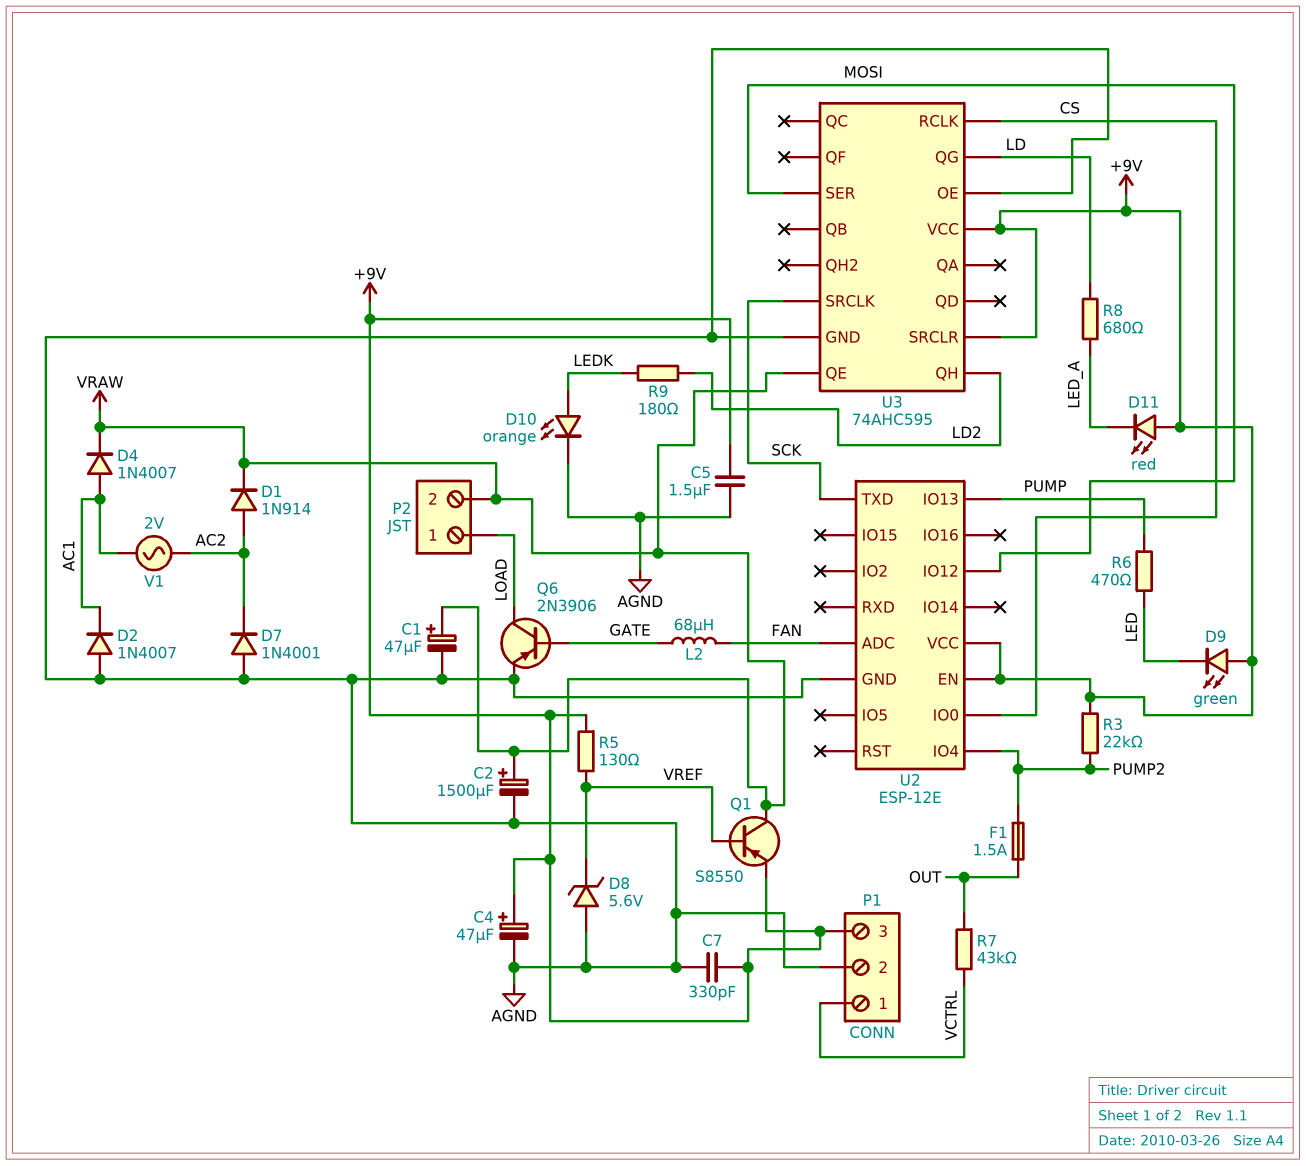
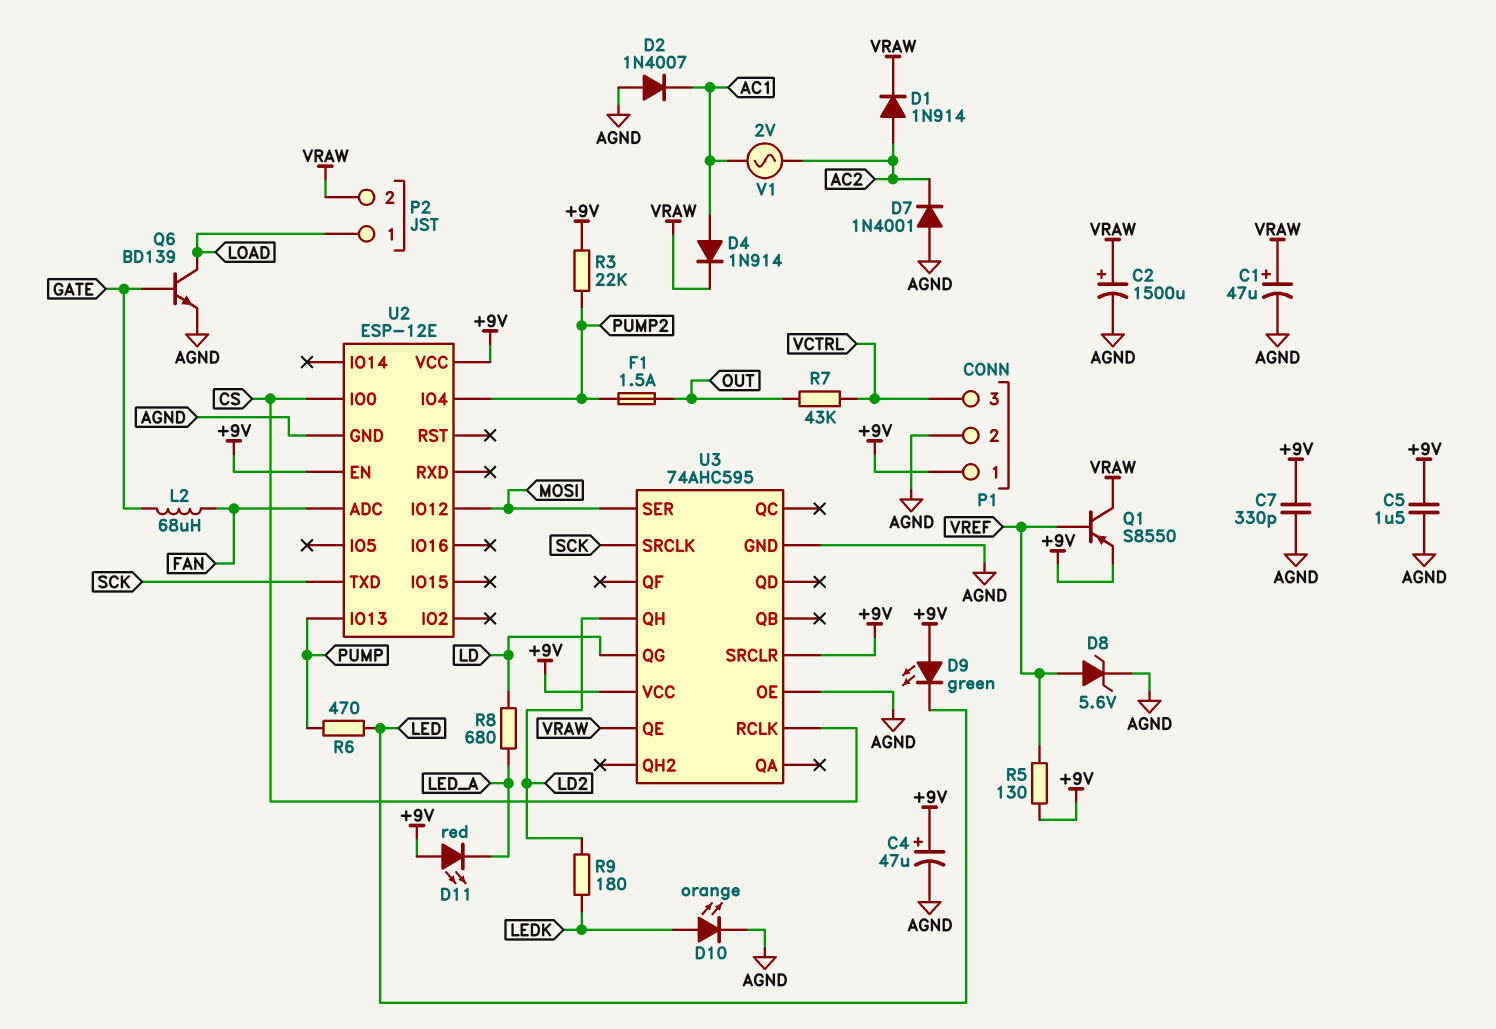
D4: diode 1N4007 (A AC1, K VRAW) -> diode 1N914 (A AC1, K VRAW)
D8: zener 5.6V (A AGND, K VREF) -> zener 5.6V (A VREF, K AGND)
P1 pin 1: VCTRL -> +9V
P1 pin 3: +9V -> VCTRL
Q6: PNP 2N3906 (B GATE, C LOAD, E AGND) -> NPN BD139 (B GATE, C LOAD, E AGND)

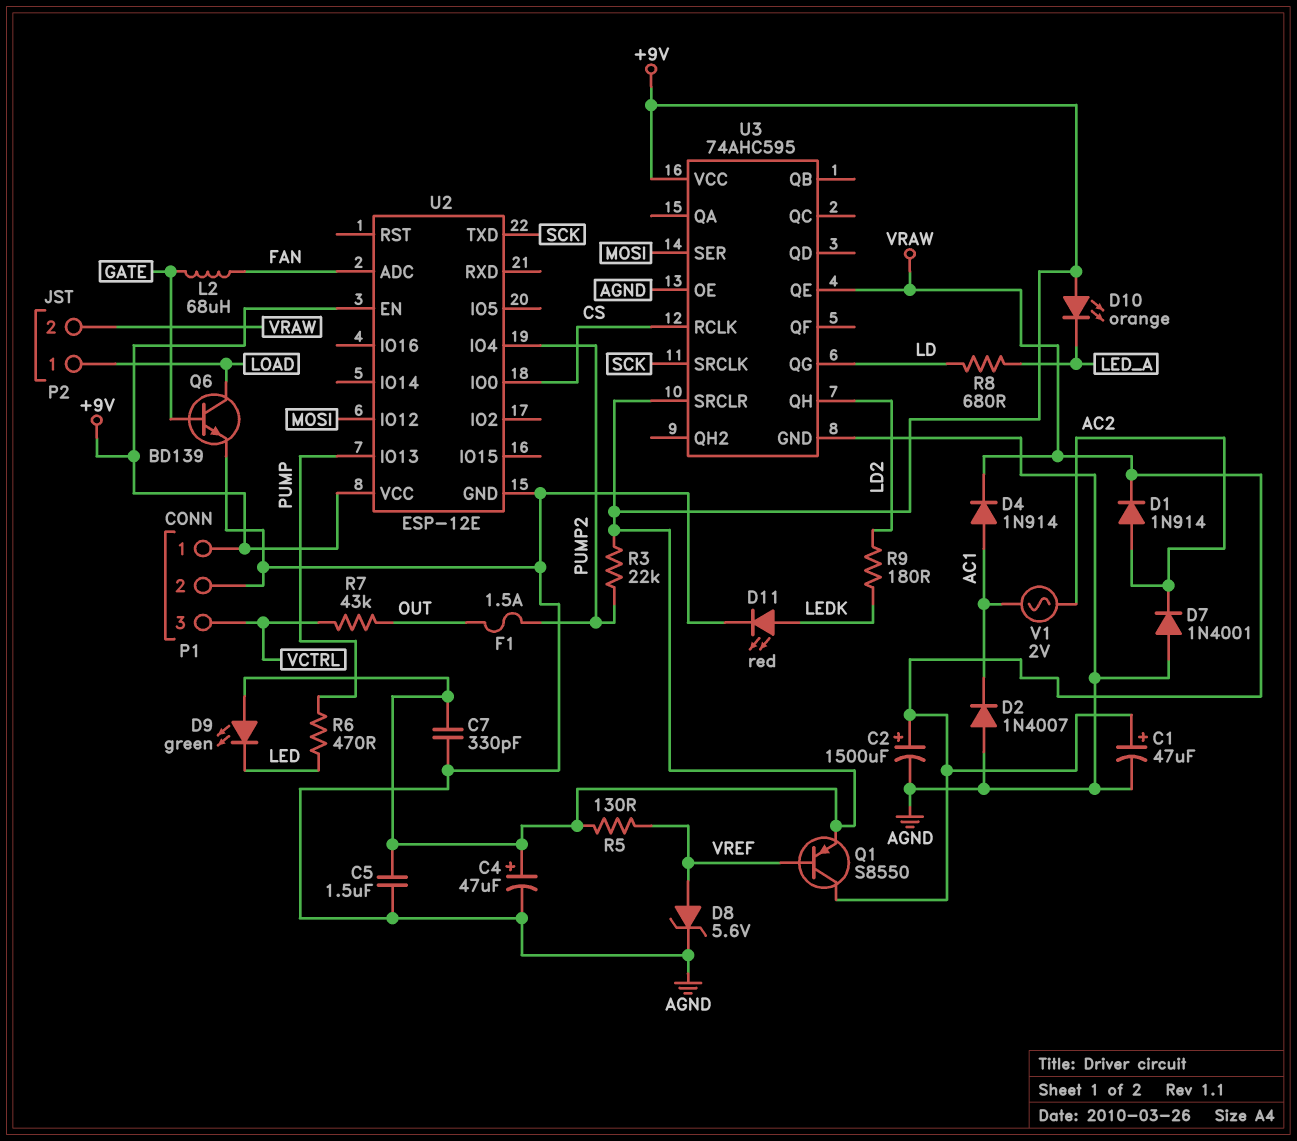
D10: LED orange (A LEDK, K AGND) -> LED orange (A +9V, K LED_A)
D11: LED red (A +9V, K LED_A) -> LED red (A LEDK, K AGND)

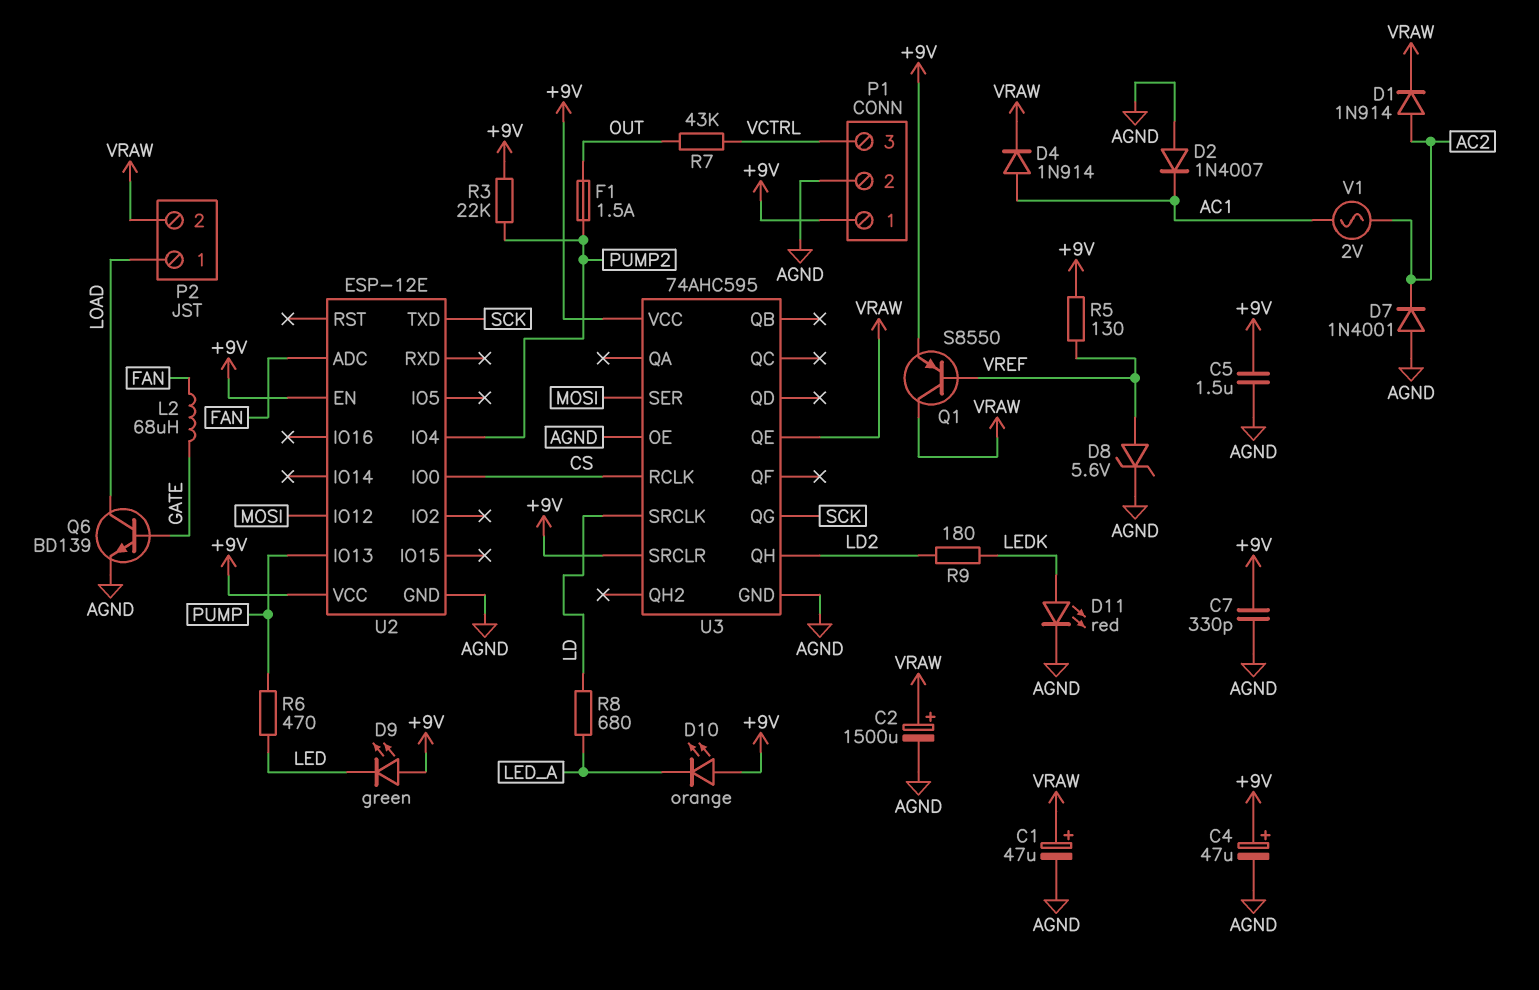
U3 pin QG: LD -> SCK
U3 pin SRCLK: SCK -> LD

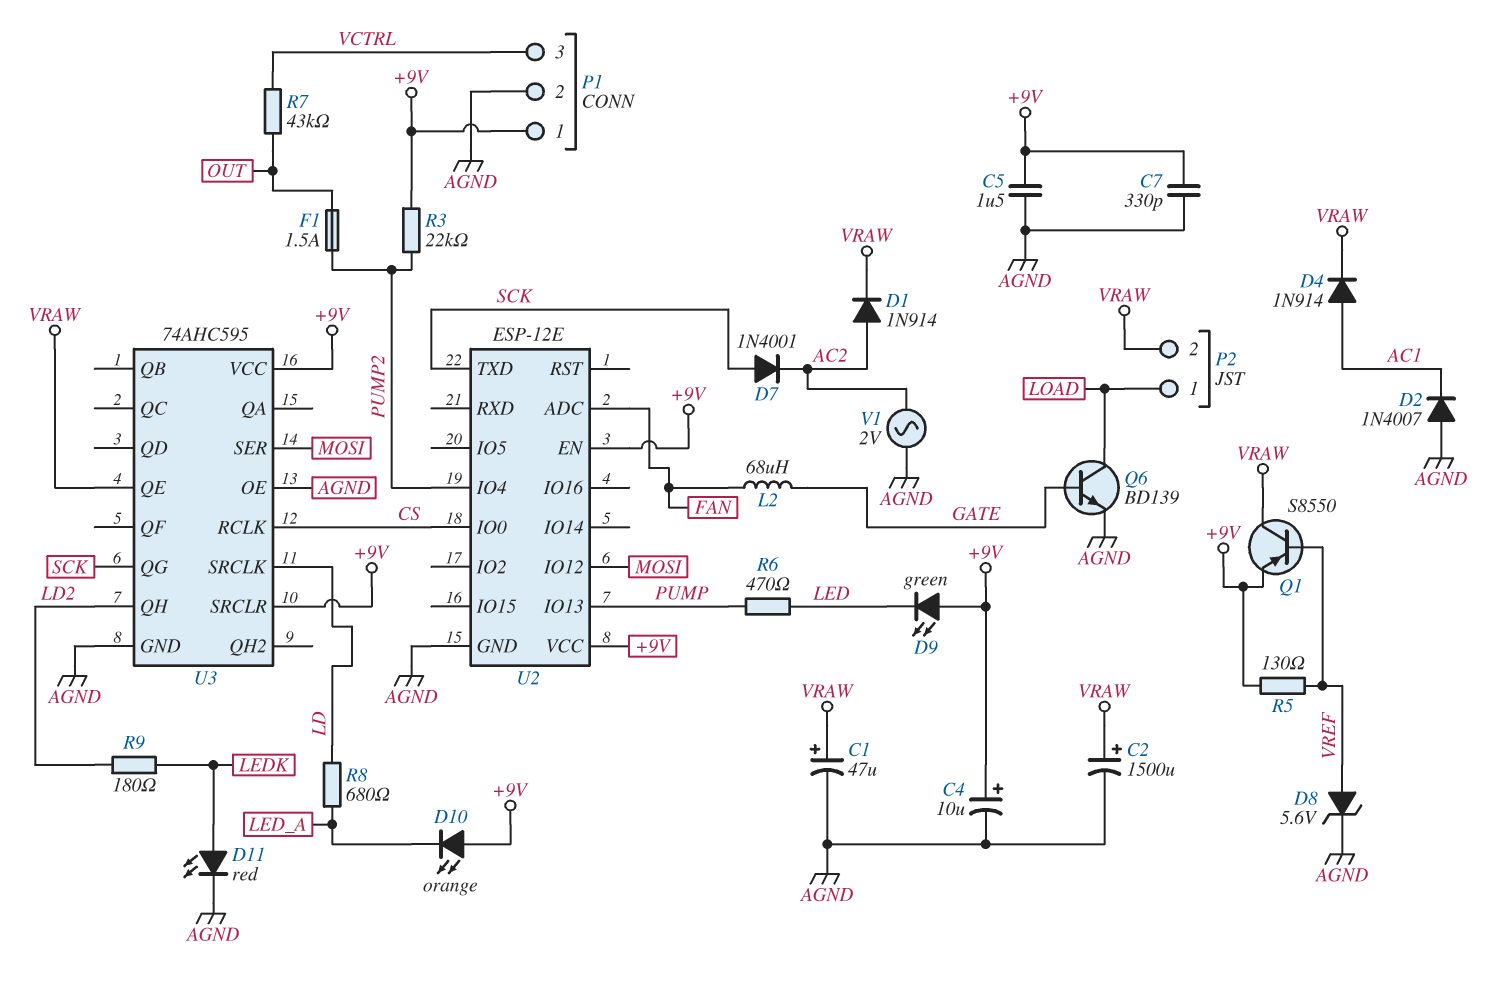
C4: 47uF (plus +9V, minus AGND) -> 10uF (plus +9V, minus AGND)
D7: diode 1N4001 (A AGND, K AC2) -> diode 1N4001 (A SCK, K AC2)
V1: AC 2V (AC1, AC2) -> AC 2V (AC2, AGND)

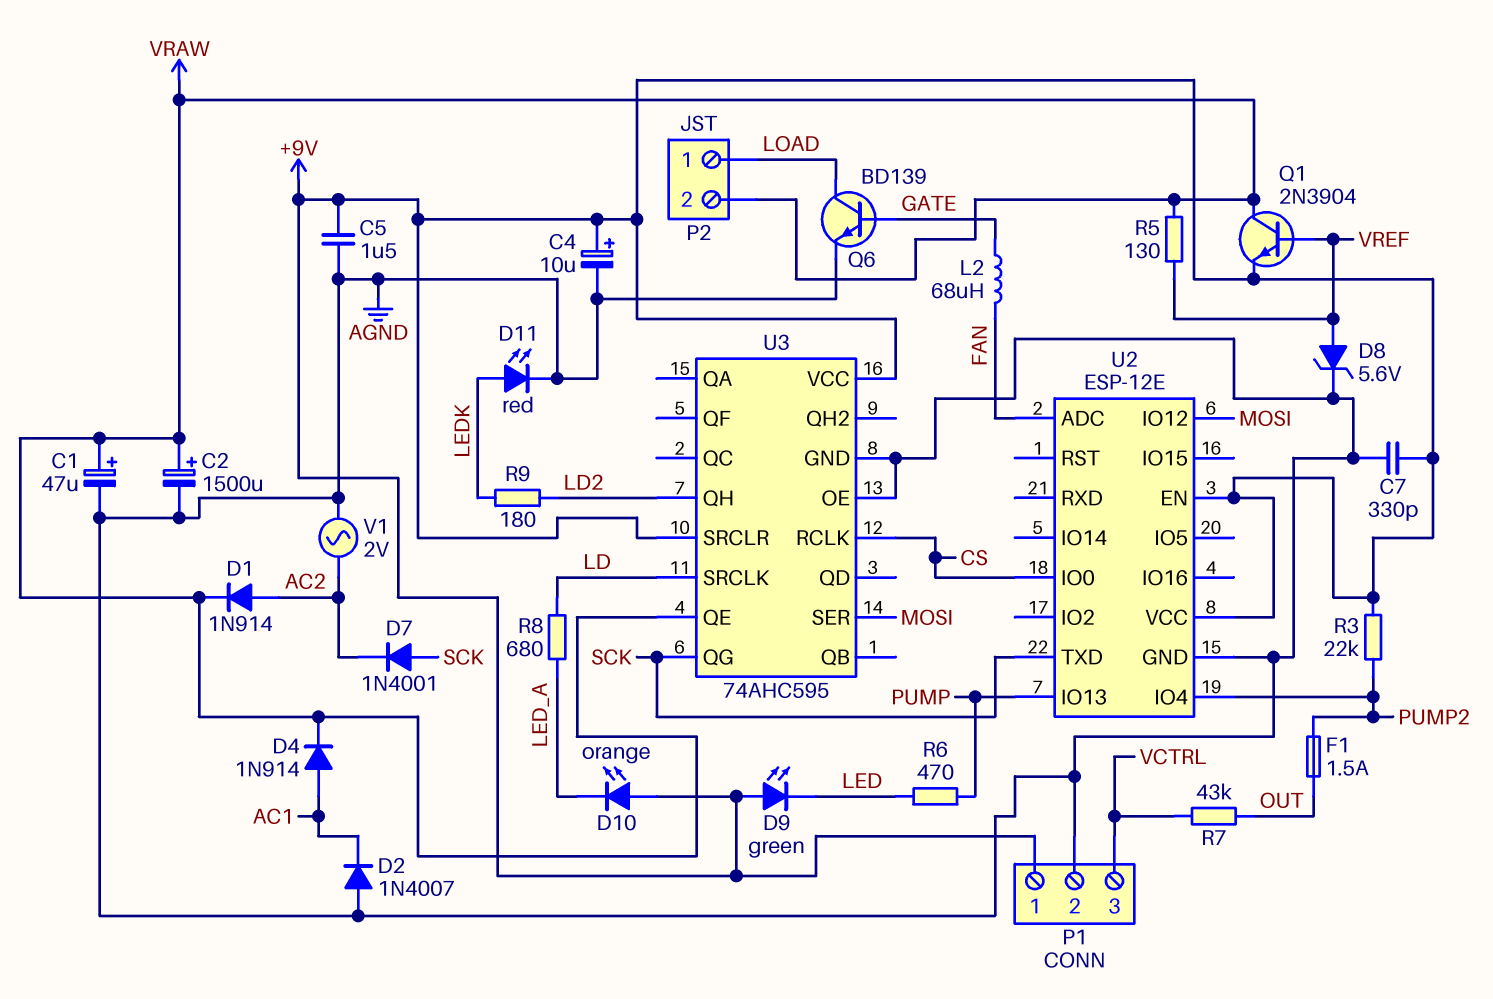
Q1: PNP S8550 (B VREF, C VRAW, E +9V) -> NPN 2N3904 (B VREF, C VRAW, E +9V)
R5: 130 (+9V, VREF) -> 130 (VRAW, VREF)

